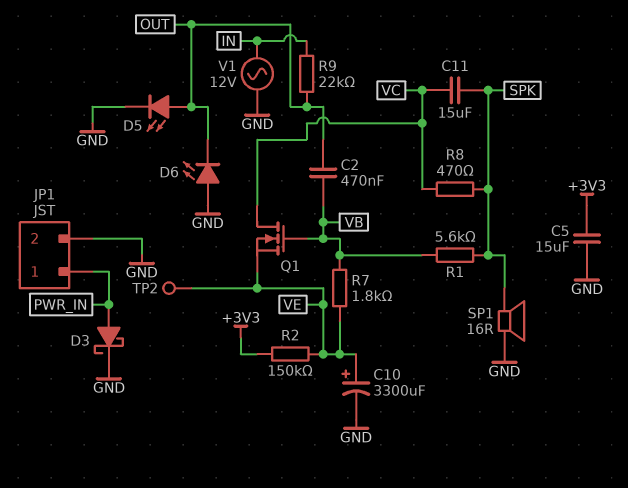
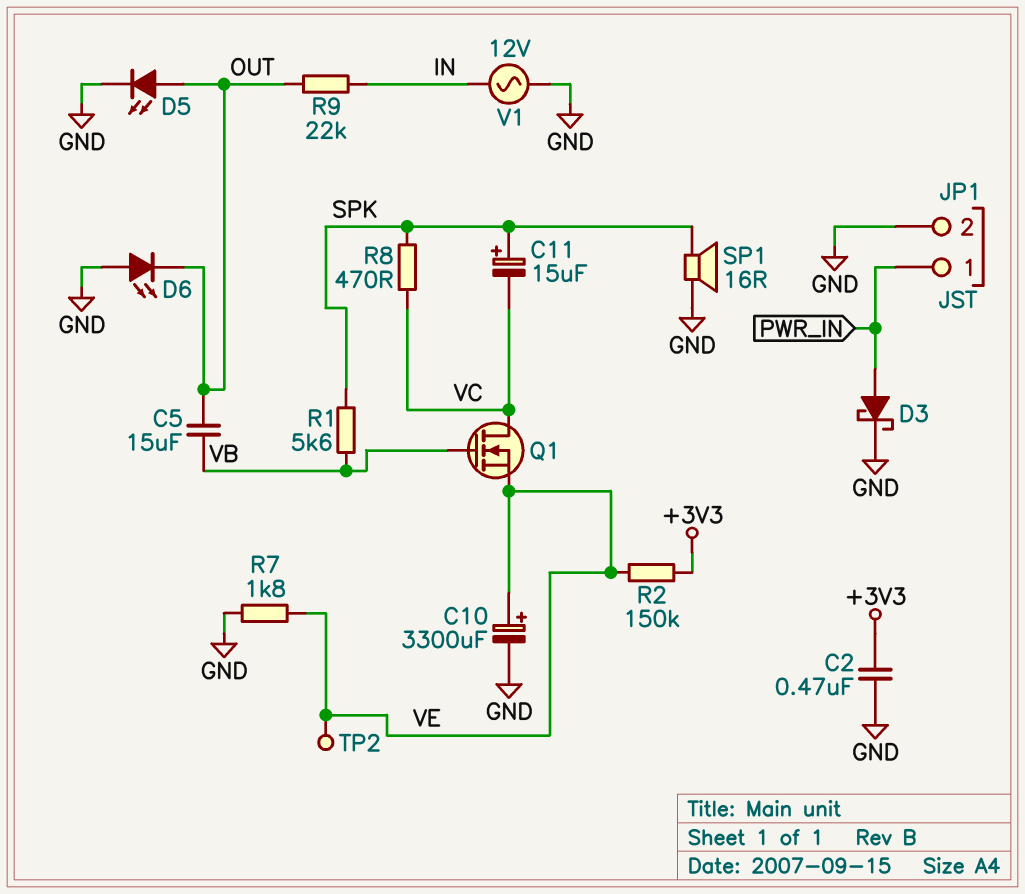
C2: 470nF (OUT, VB) -> 470nF (+3V3, GND)
C5: 15uF (+3V3, GND) -> 15uF (OUT, VB)
C11: 15uF (SPK, VC) -> 15uF (plus SPK, minus VC)
R7: 1.8k (VB, VE) -> 1.8k (GND, VE)

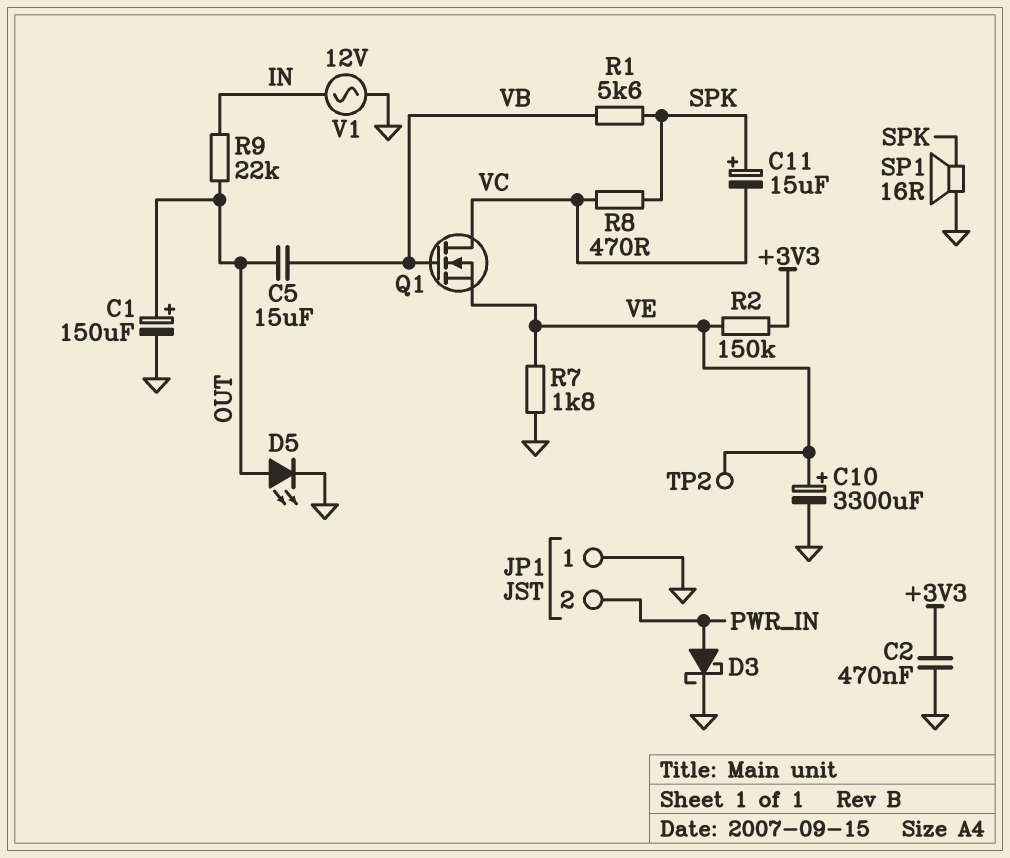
C1: none -> 150uF (plus OUT, minus GND)
D6: LED (A GND, K OUT) -> none
JP1 pin 1: PWR_IN -> GND
JP1 pin 2: GND -> PWR_IN

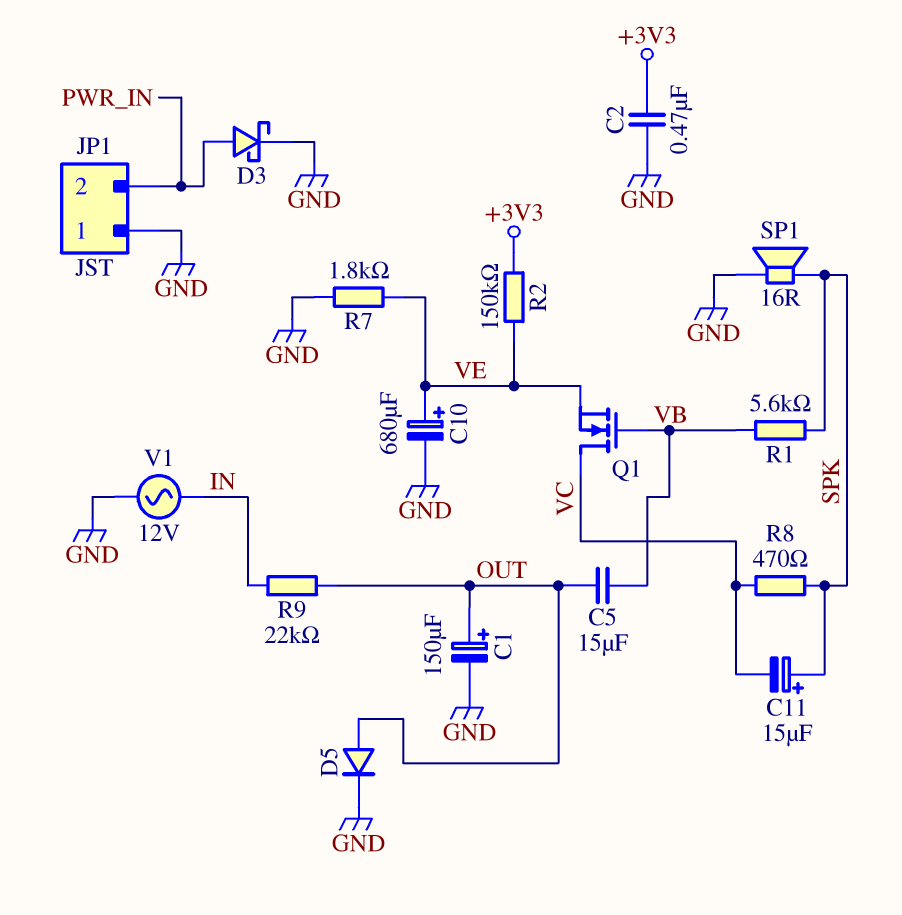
C10: 3300uF (plus VE, minus GND) -> 680uF (plus VE, minus GND)
D5: LED (A OUT, K GND) -> diode (A OUT, K GND)
TP2: test point (VE) -> none

